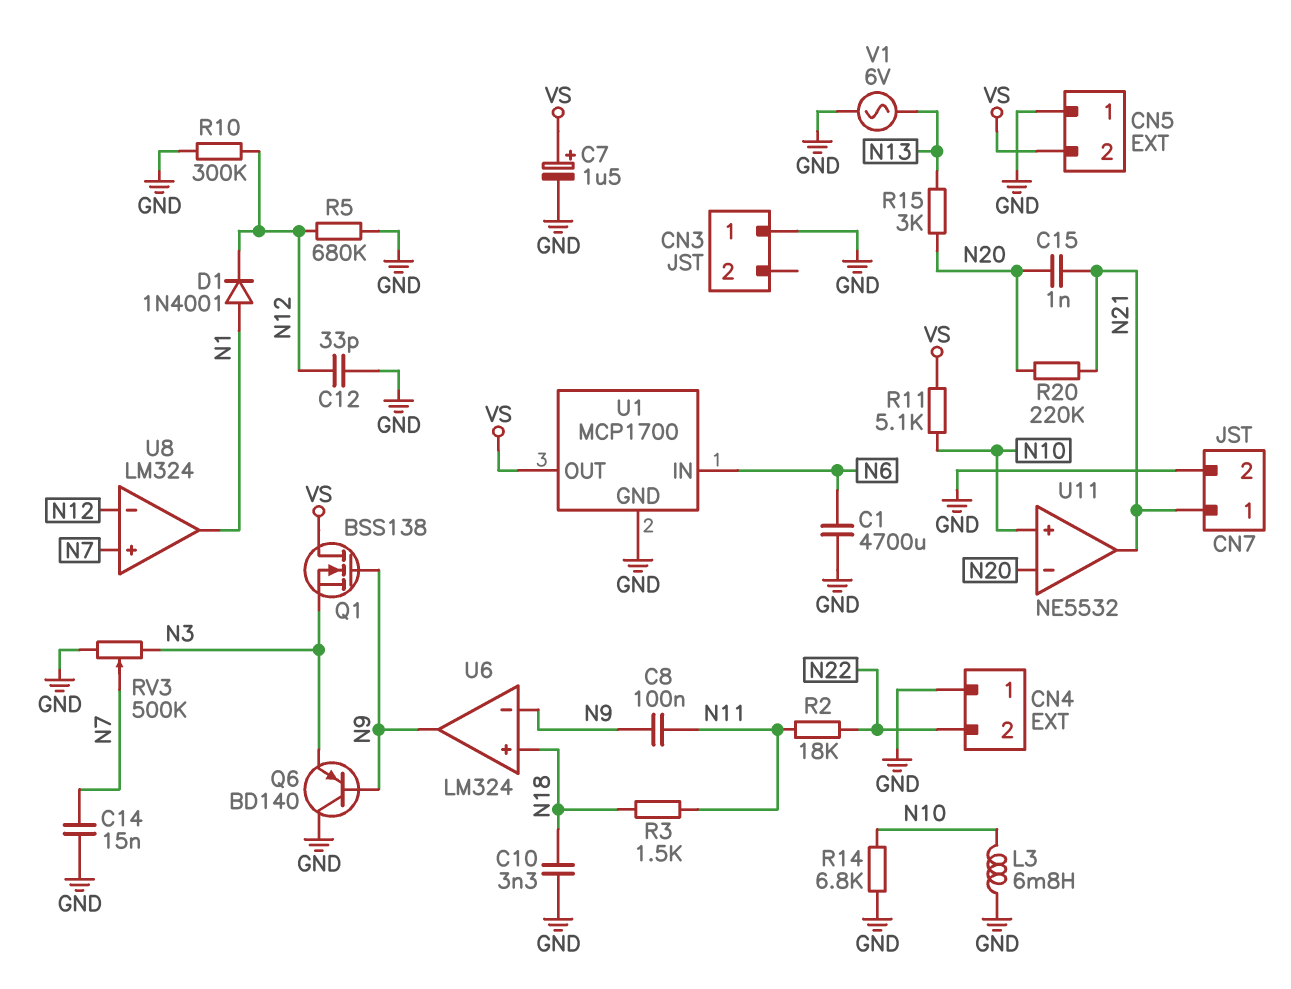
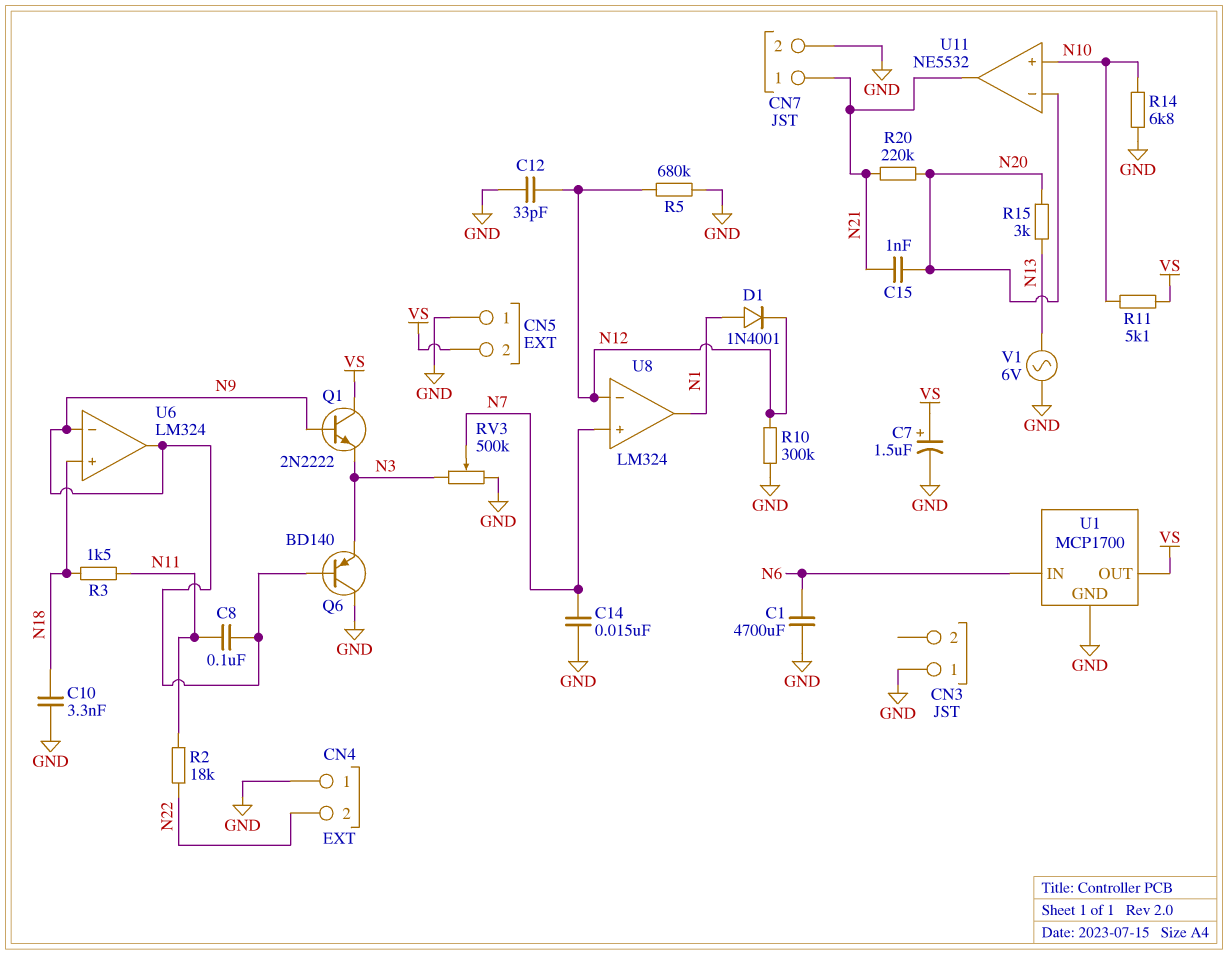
L3: 6.8mH (GND, N10) -> none
Q1: NMOS BSS138 (G N9, D VS, S N3) -> NPN 2N2222 (B N9, C VS, E N3)

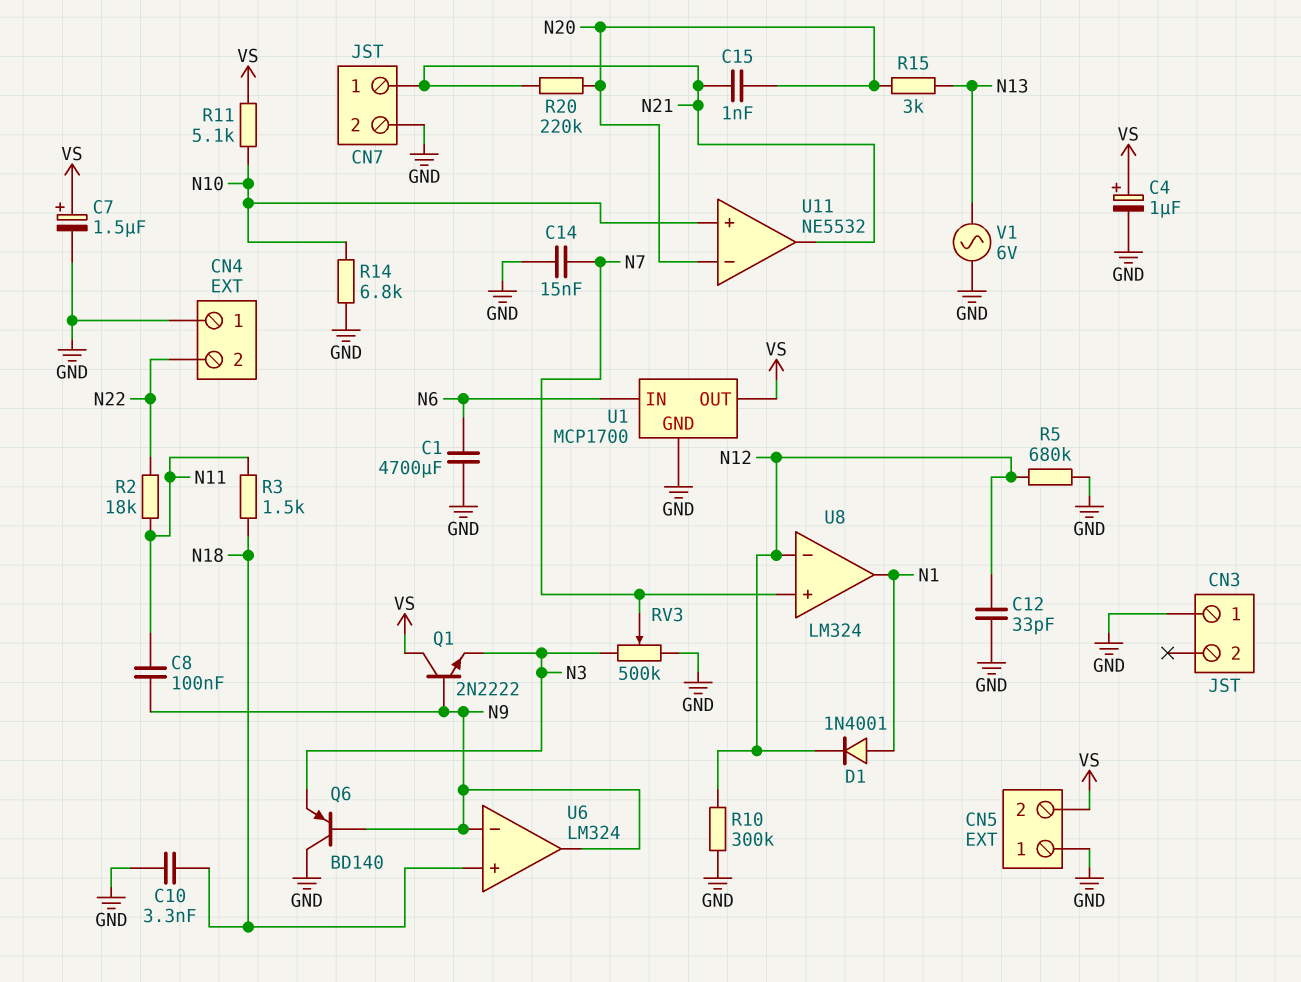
C4: none -> 1uF (plus VS, minus GND)

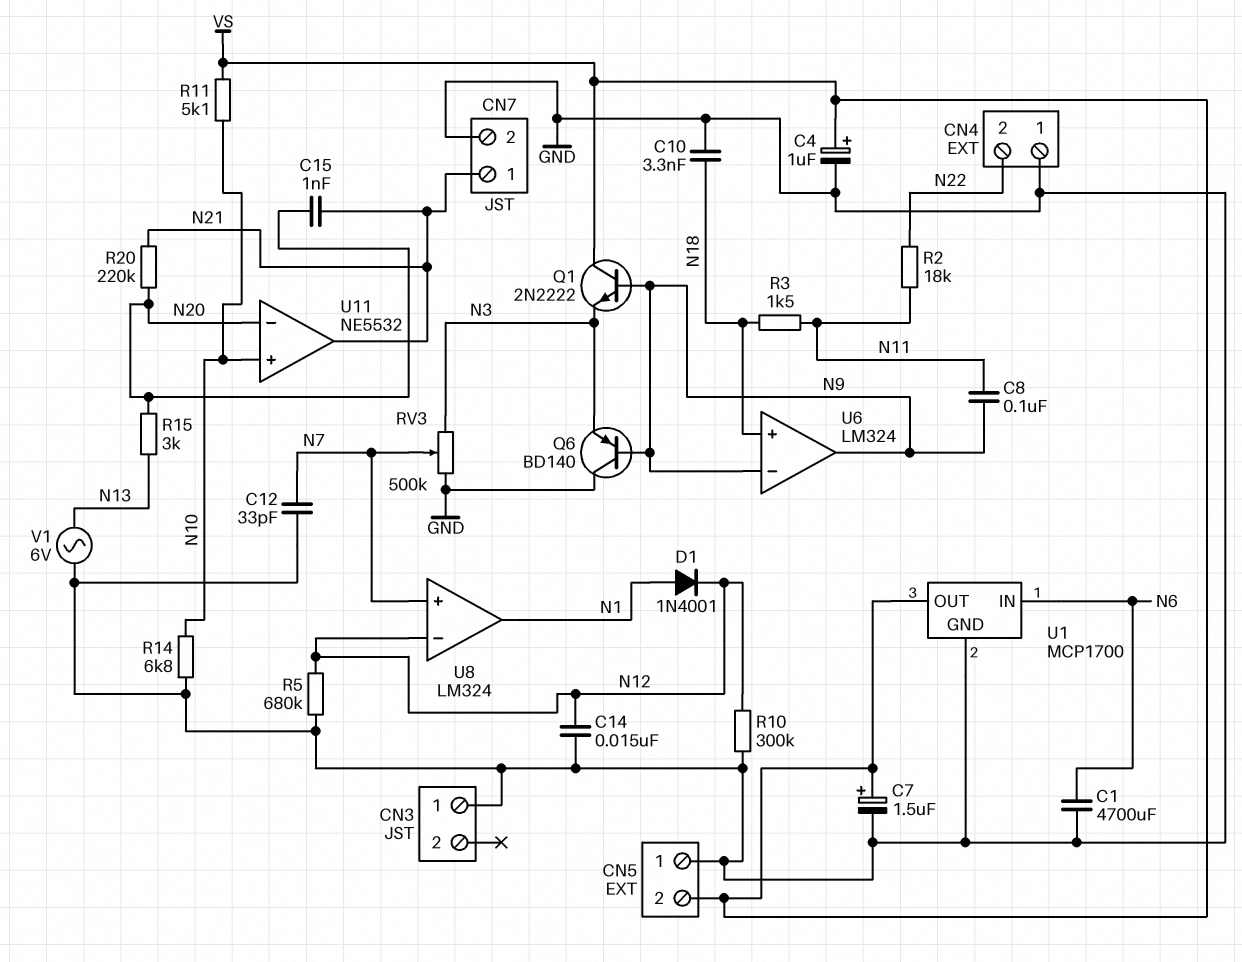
C12: 33pF (GND, N12) -> 33pF (GND, N7)
C14: 15nF (GND, N7) -> 15nF (GND, N12)

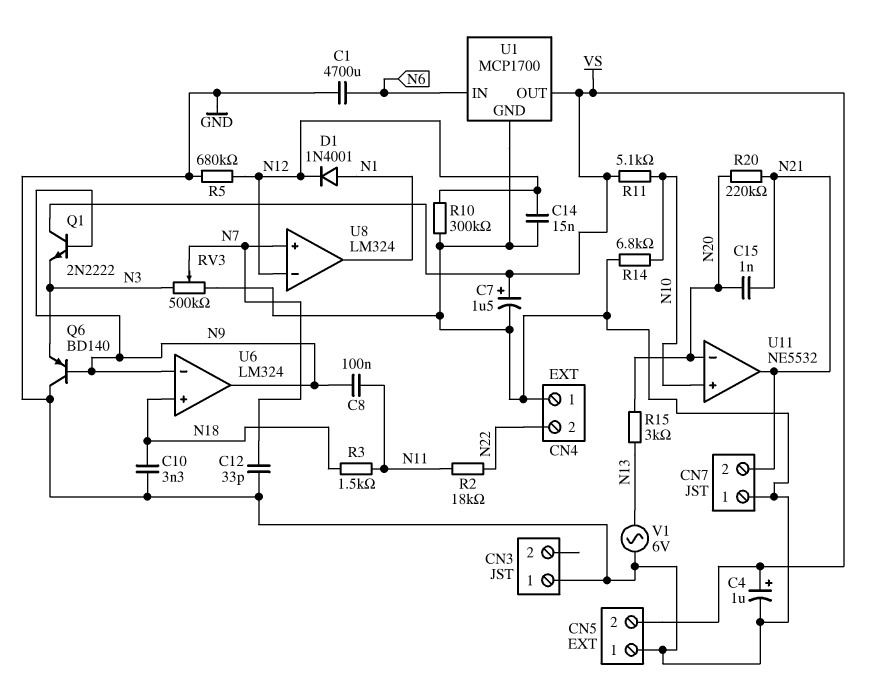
CN7 pin 1: N21 -> GND
CN7 pin 2: GND -> N21

